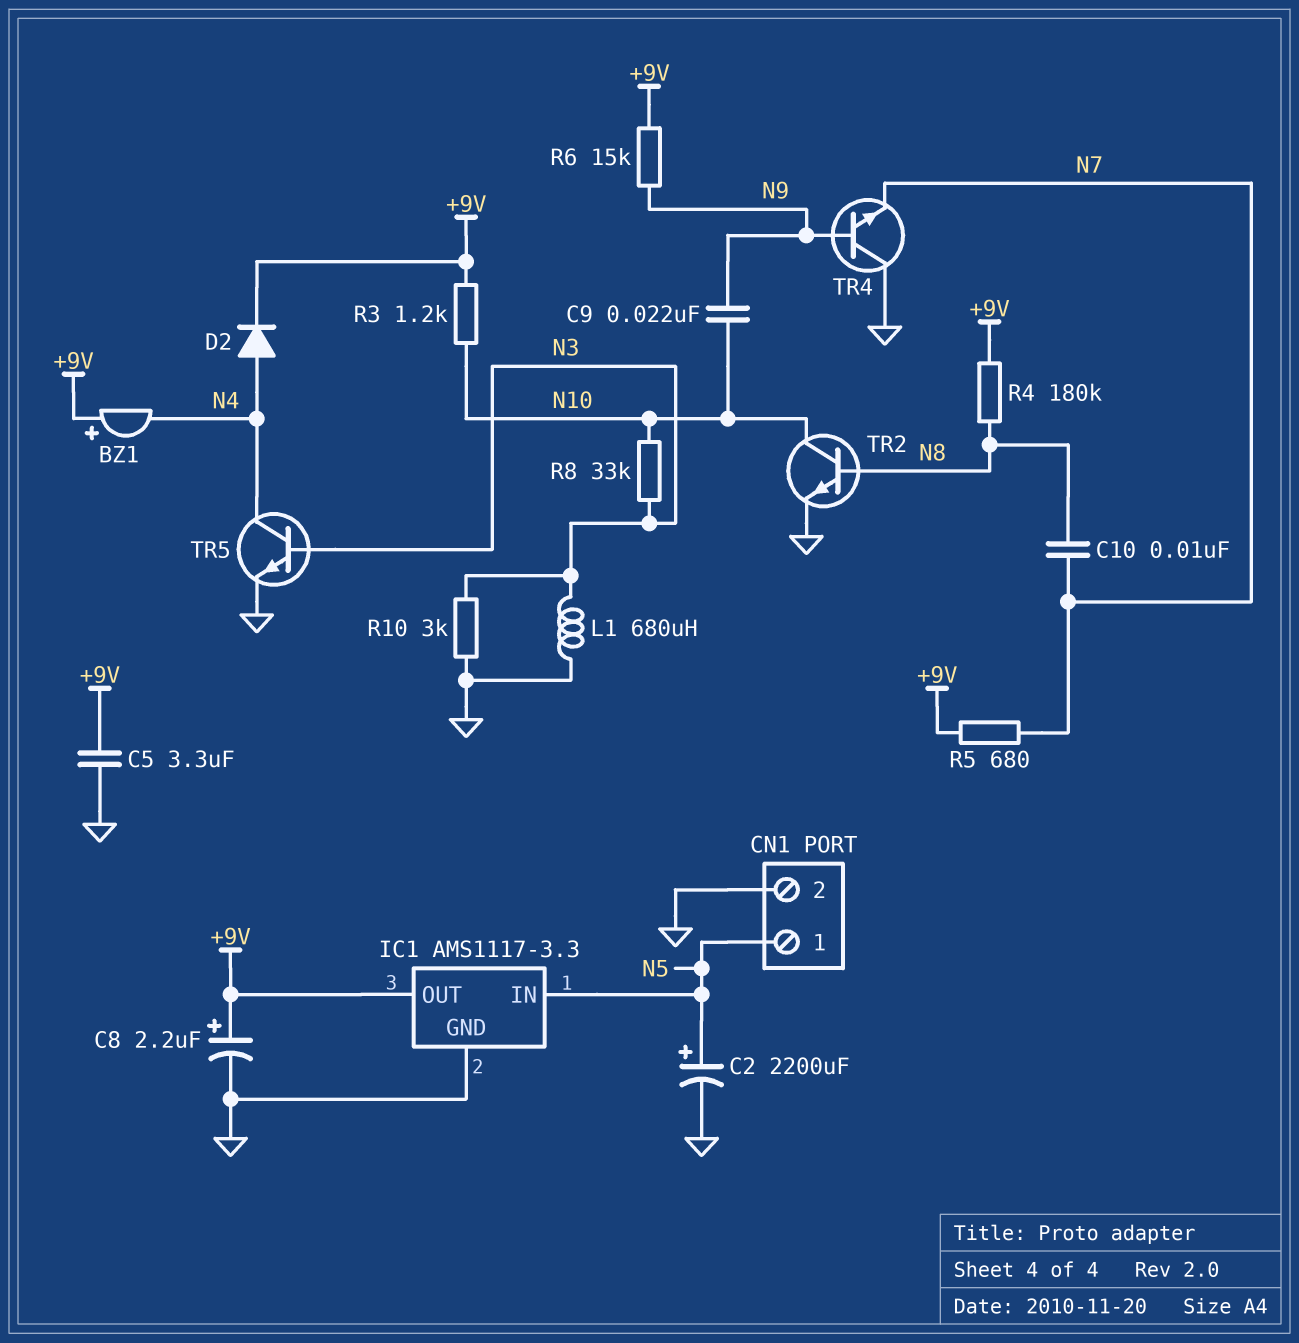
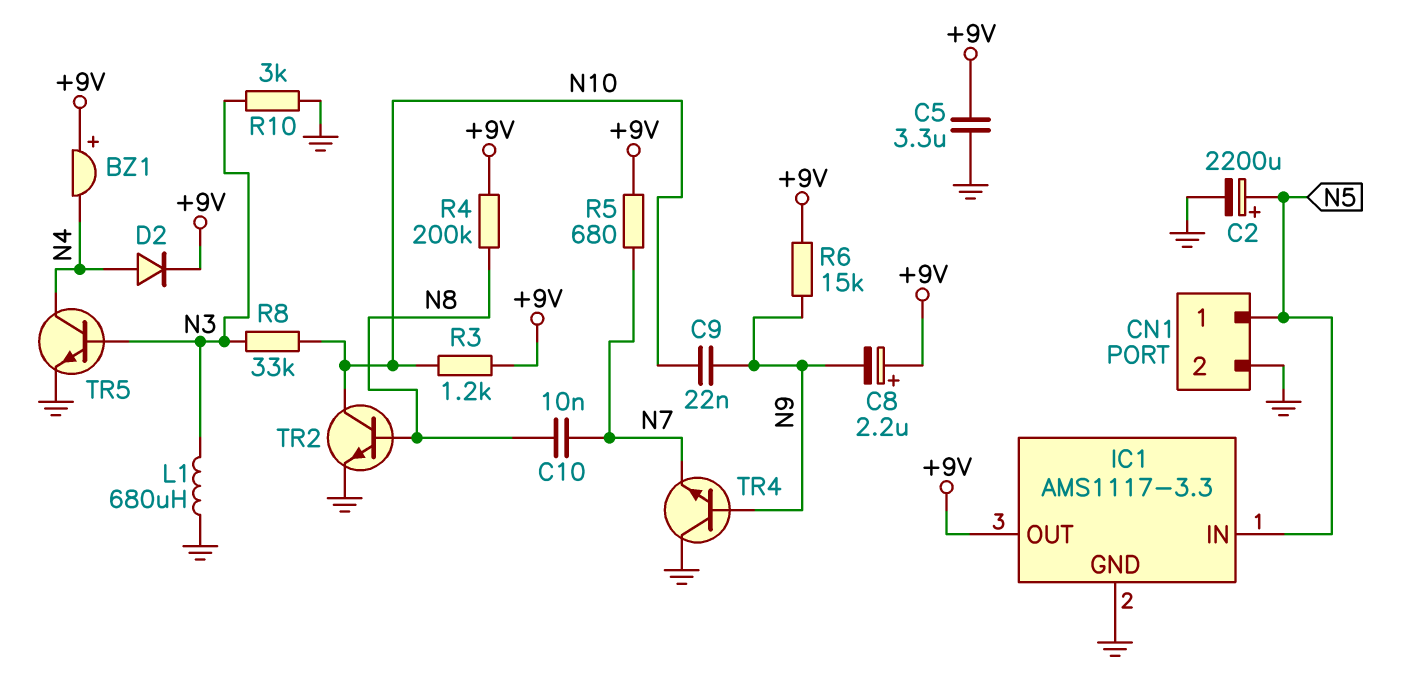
C8: 2.2uF (plus +9V, minus GND) -> 2.2uF (plus +9V, minus N9)
R4: 180k (+9V, N8) -> 200k (+9V, N8)

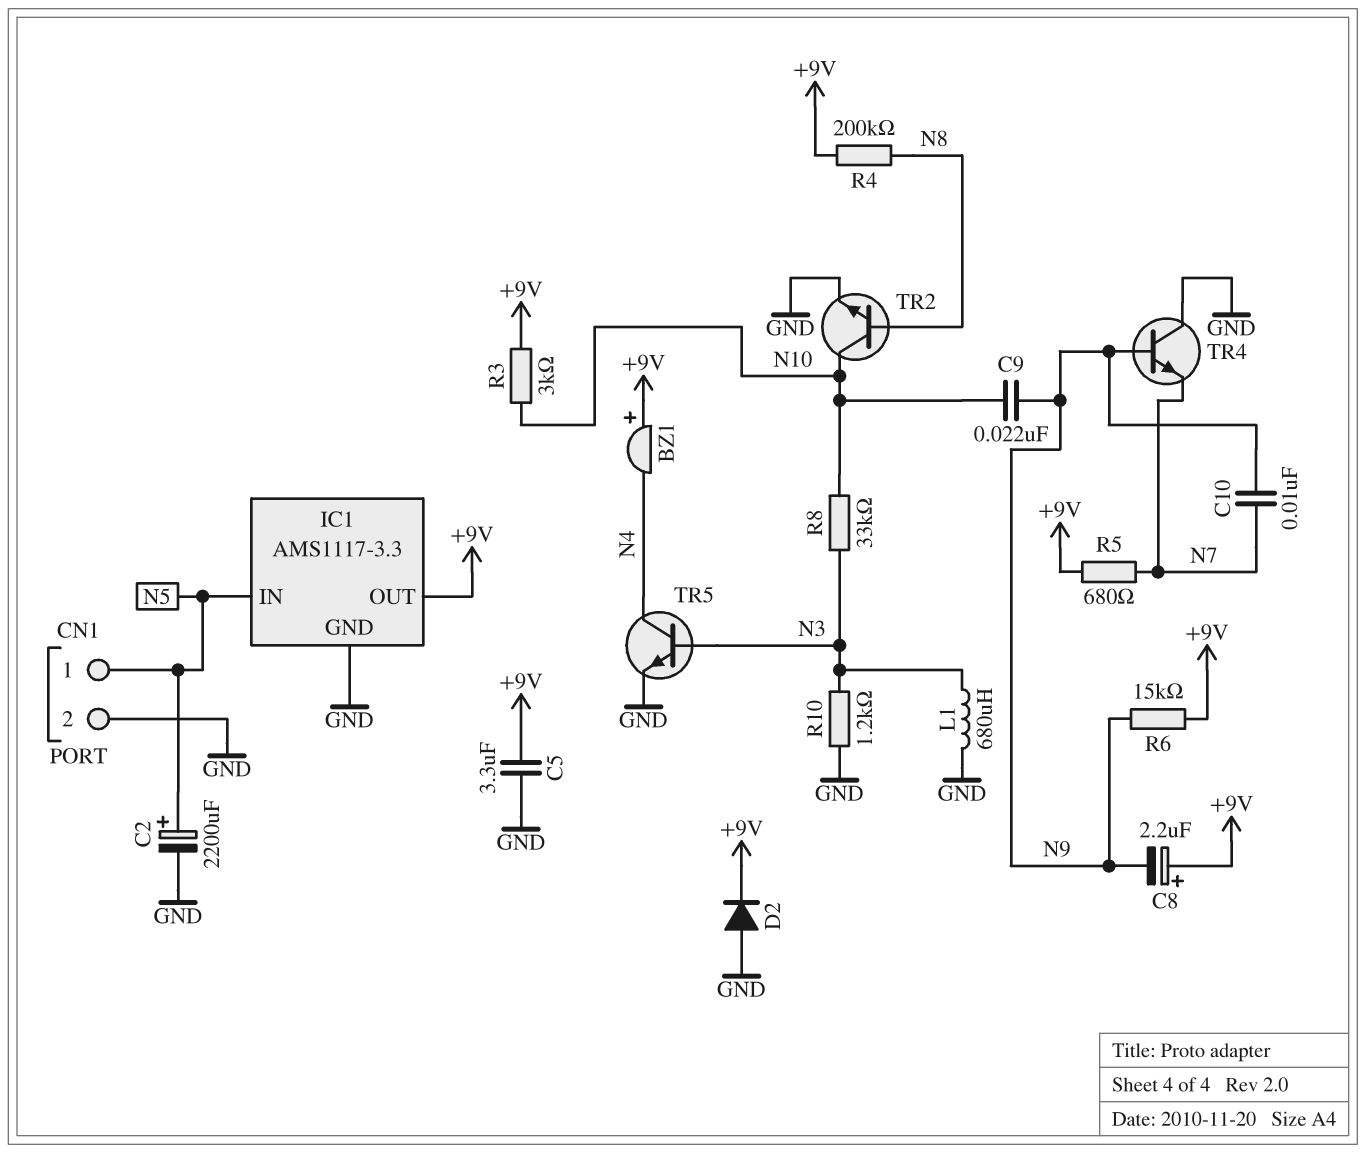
C10: 10nF (N7, N8) -> 10nF (N7, N9)
D2: diode (A N4, K +9V) -> diode (A GND, K +9V)
R3: 1.2k (+9V, N10) -> 3k (+9V, N10)
R10: 3k (GND, N3) -> 1.2k (GND, N3)

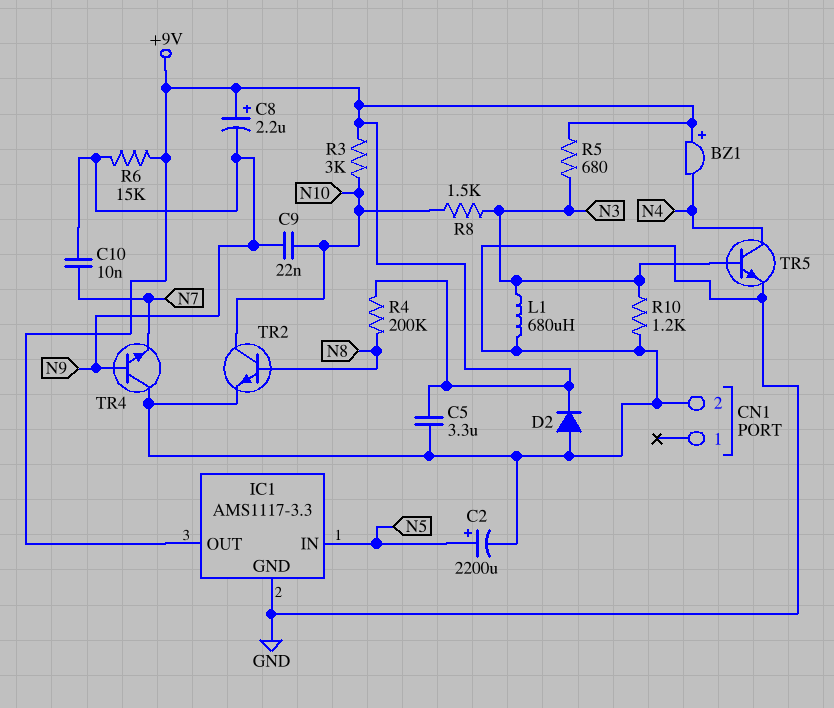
CN1 pin 1: N5 -> none
R5: 680 (+9V, N7) -> 680 (+9V, N3)
R8: 33k (N3, N10) -> 1.5k (N3, N10)

